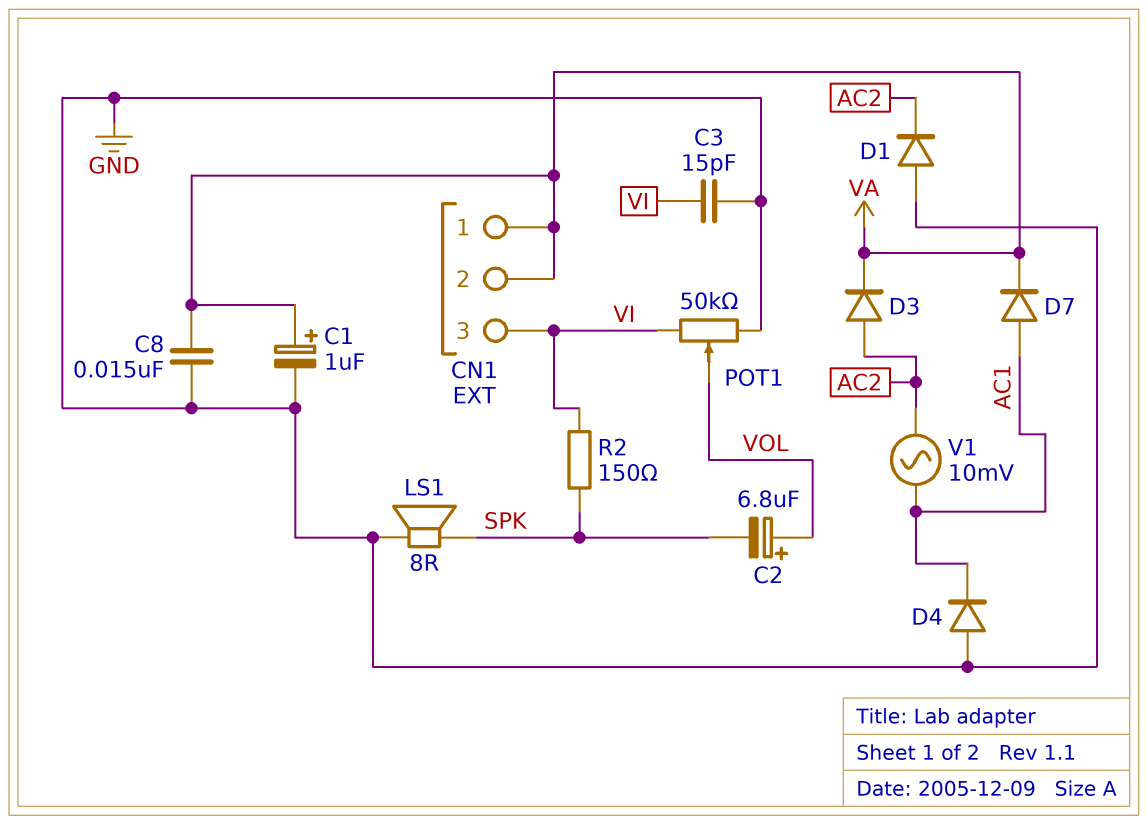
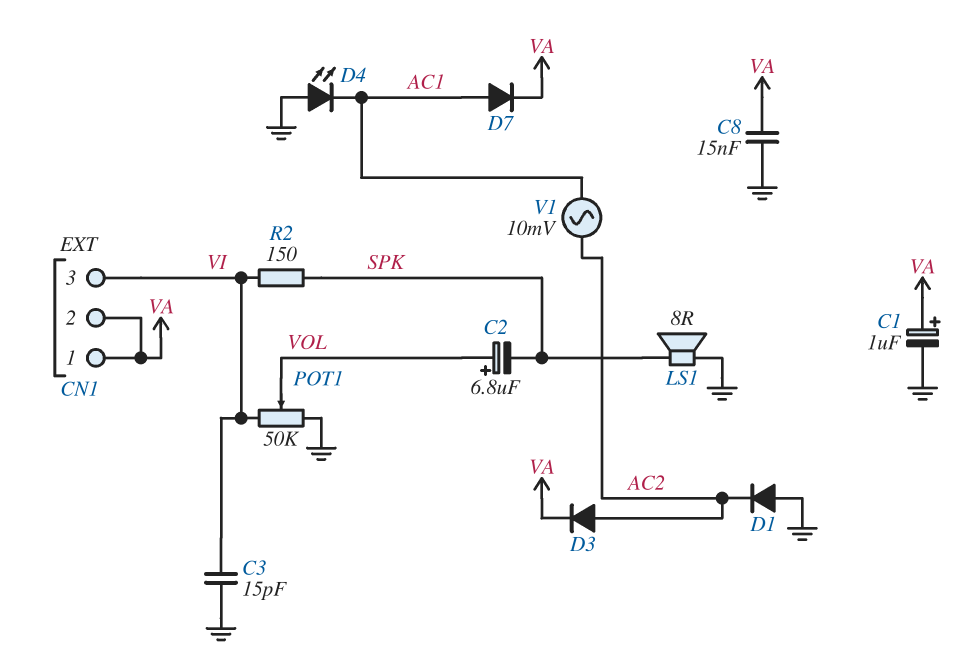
D4: diode (A GND, K AC1) -> LED (A GND, K AC1)

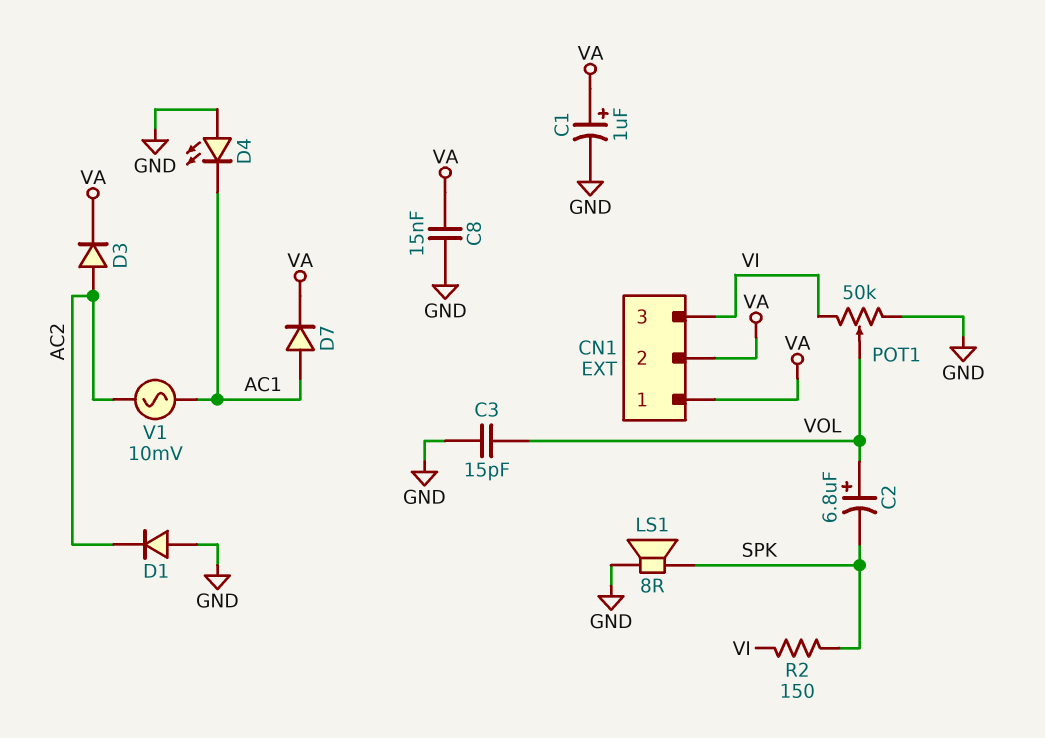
C3: 15pF (GND, VI) -> 15pF (GND, VOL)

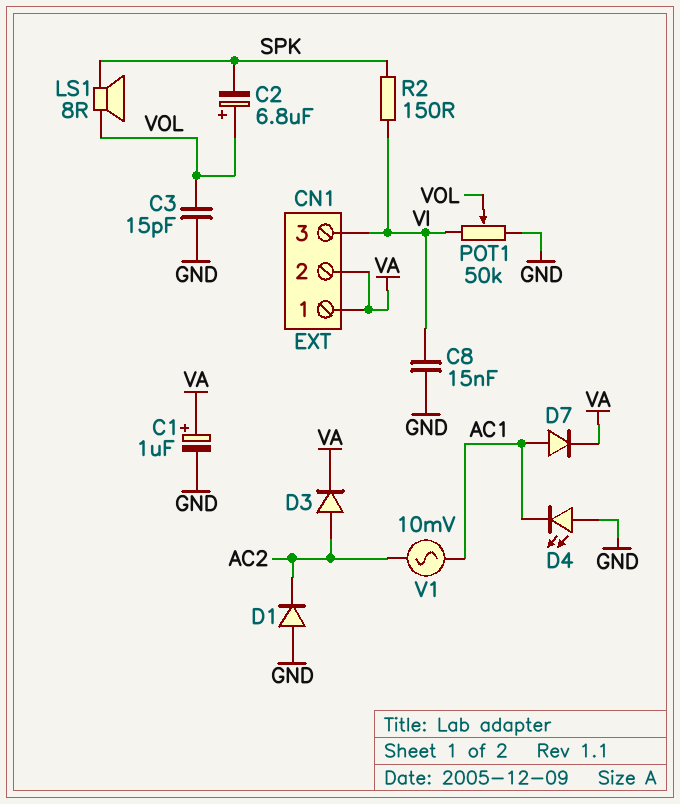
C8: 15nF (GND, VA) -> 15nF (GND, VI)
LS1: speaker 8R (GND, SPK) -> speaker 8R (SPK, VOL)

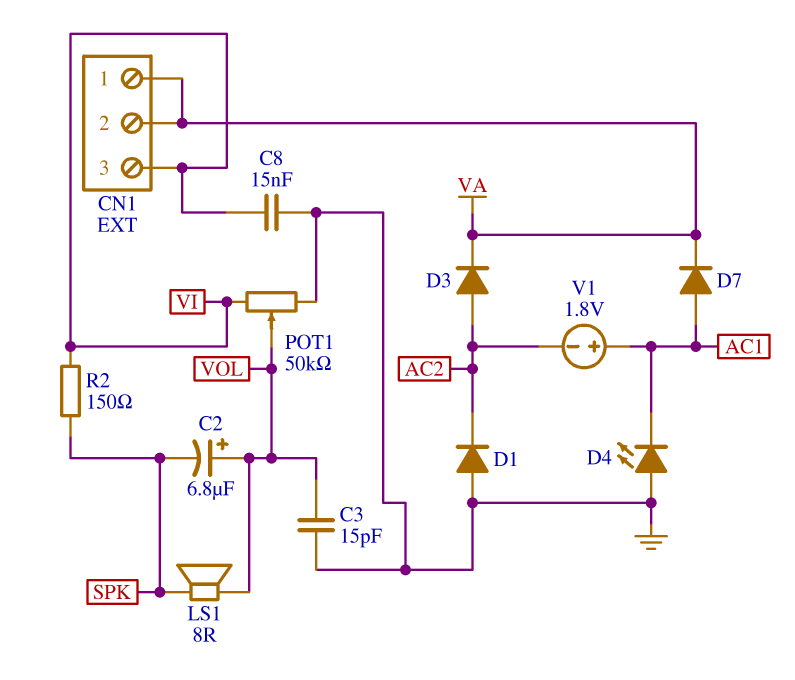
C1: 1uF (plus VA, minus GND) -> none
V1: AC 10mV (AC1, AC2) -> 1.8V (plus AC1, minus AC2)

